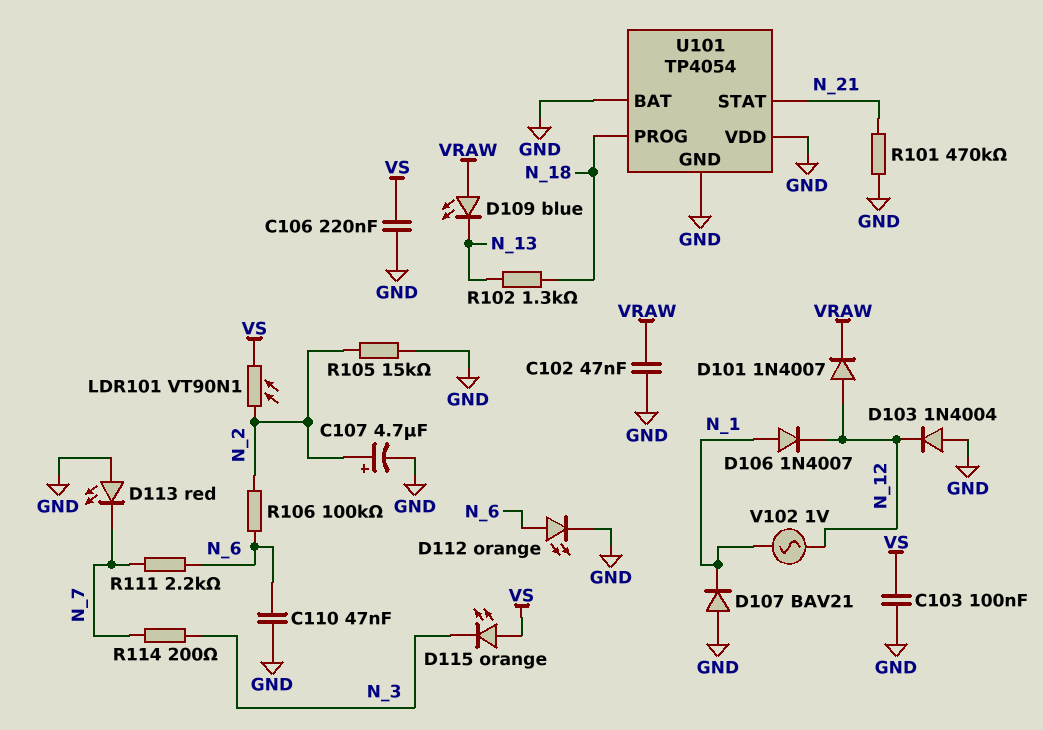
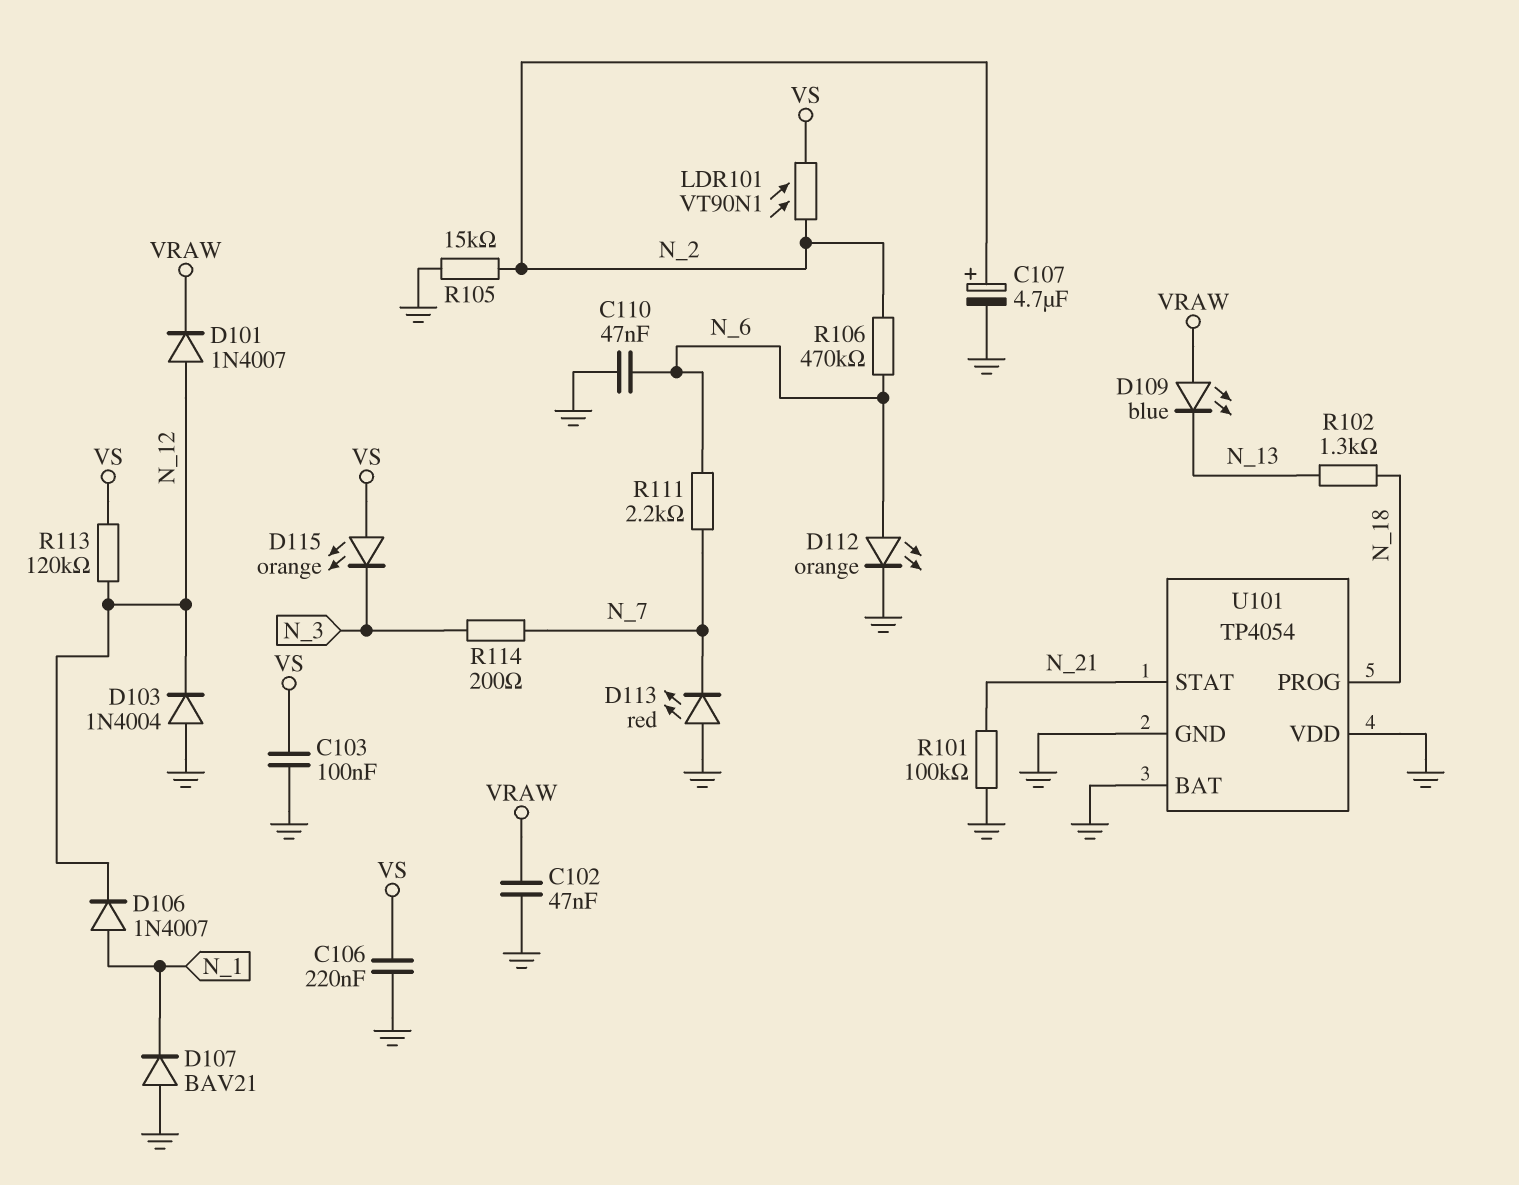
R101: 470k (GND, N_21) -> 100k (GND, N_21)
R106: 100k (N_2, N_6) -> 470k (N_2, N_6)
R113: none -> 120k (N_12, VS)
V102: AC 1V (N_1, N_12) -> none

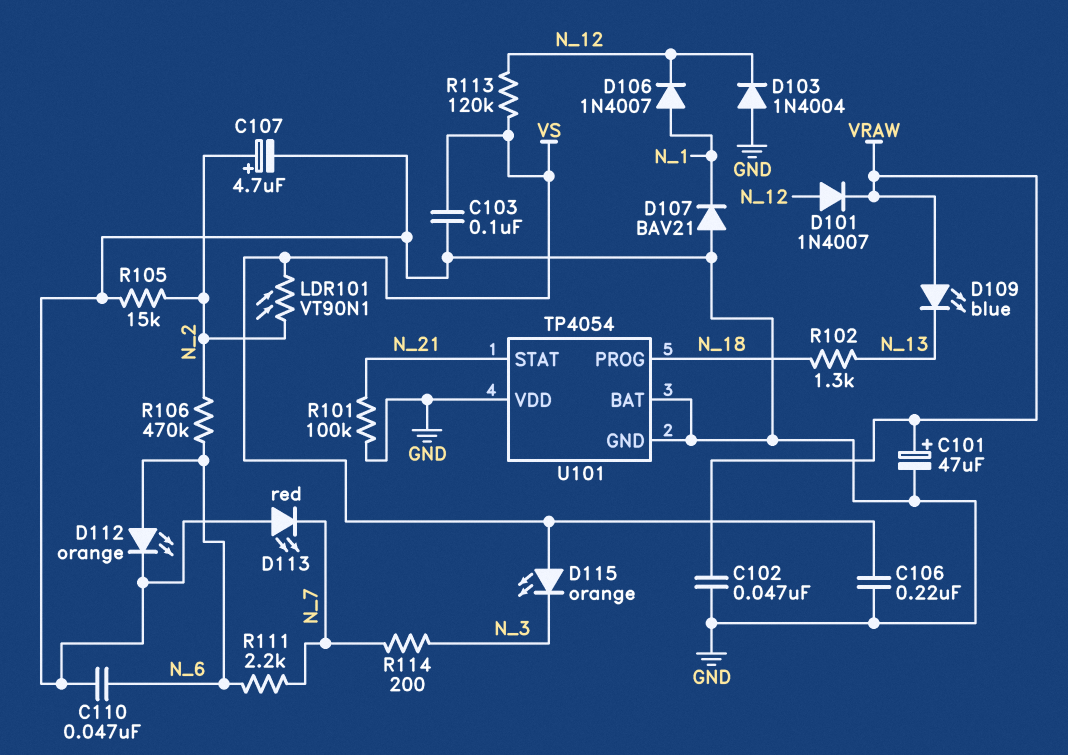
C101: none -> 47uF (plus VRAW, minus GND)

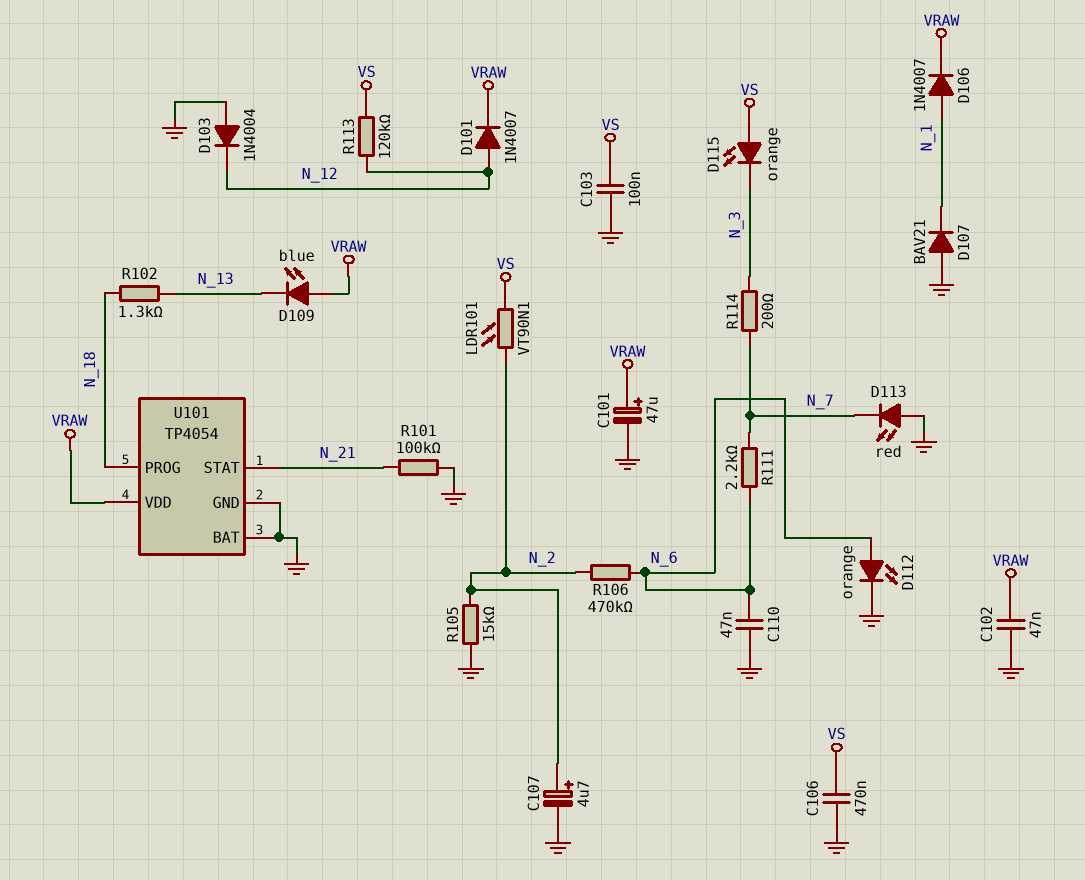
C106: 220nF (GND, VS) -> 470nF (GND, VS)
D106: diode 1N4007 (A N_1, K N_12) -> diode 1N4007 (A N_1, K VRAW)
U101 pin VDD: GND -> VRAW

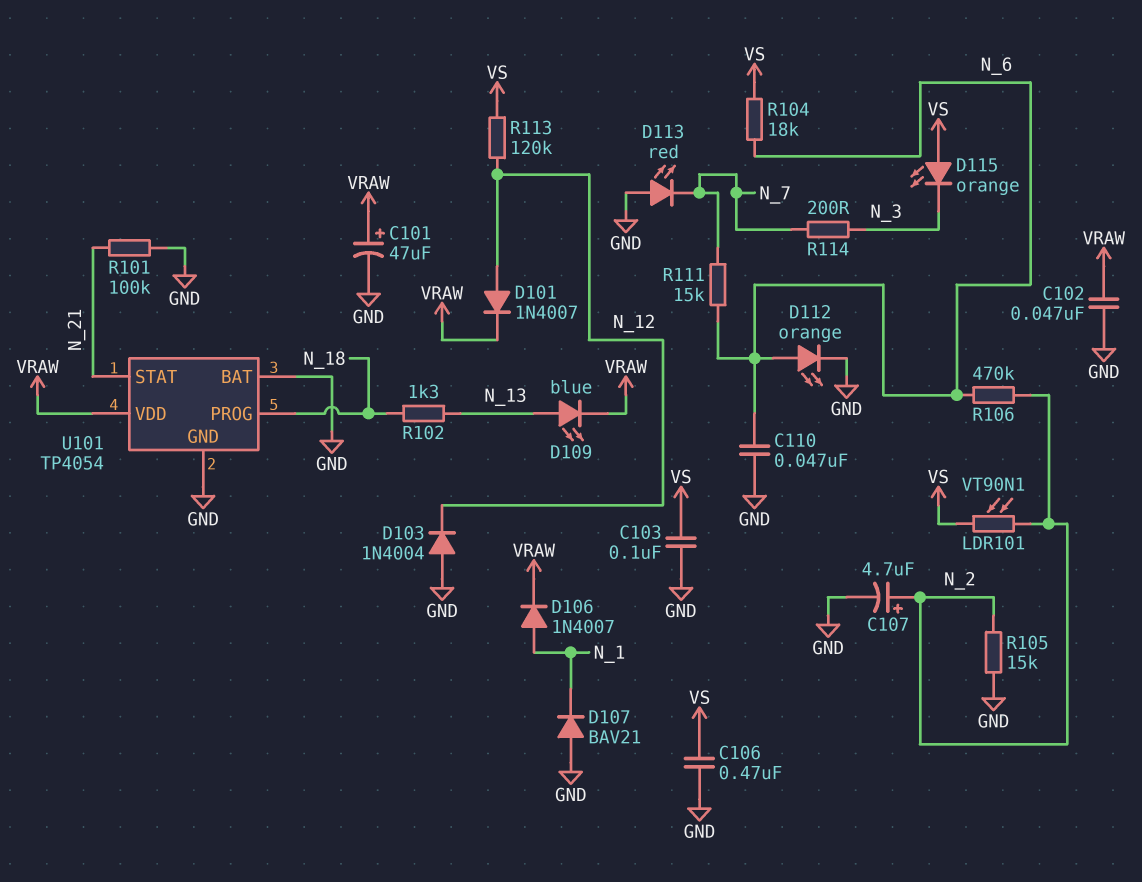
D109: LED blue (A VRAW, K N_13) -> LED blue (A N_13, K VRAW)
R104: none -> 18k (N_6, VS)
R111: 2.2k (N_6, N_7) -> 15k (N_6, N_7)

